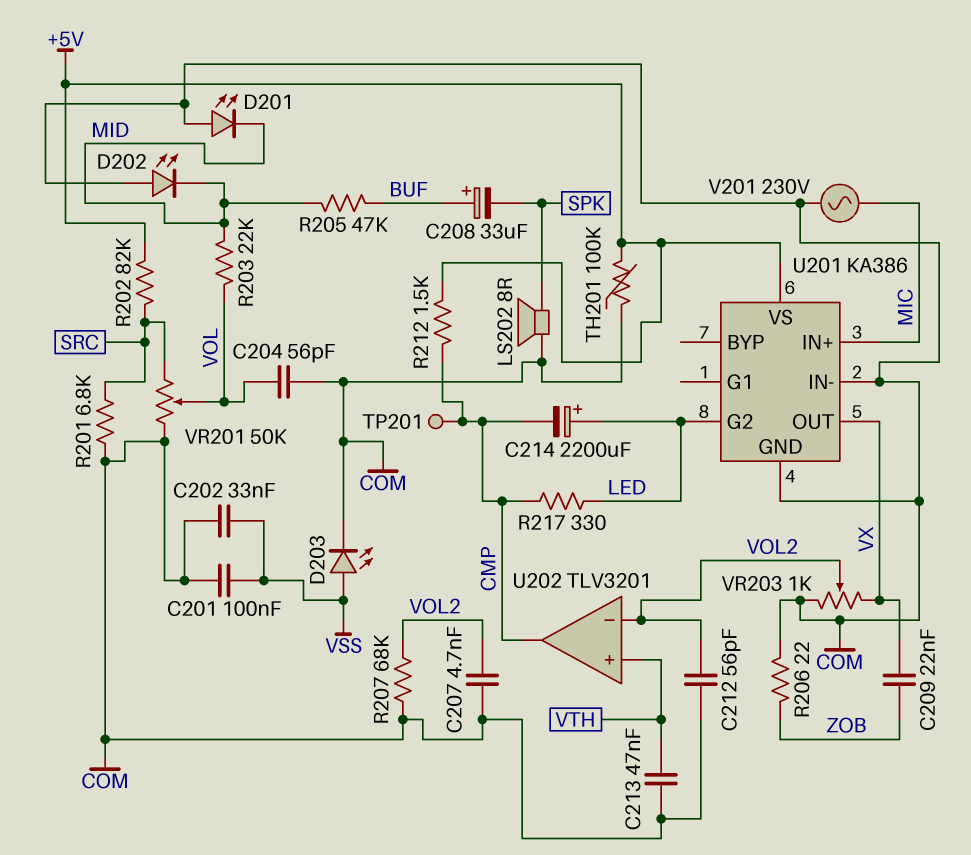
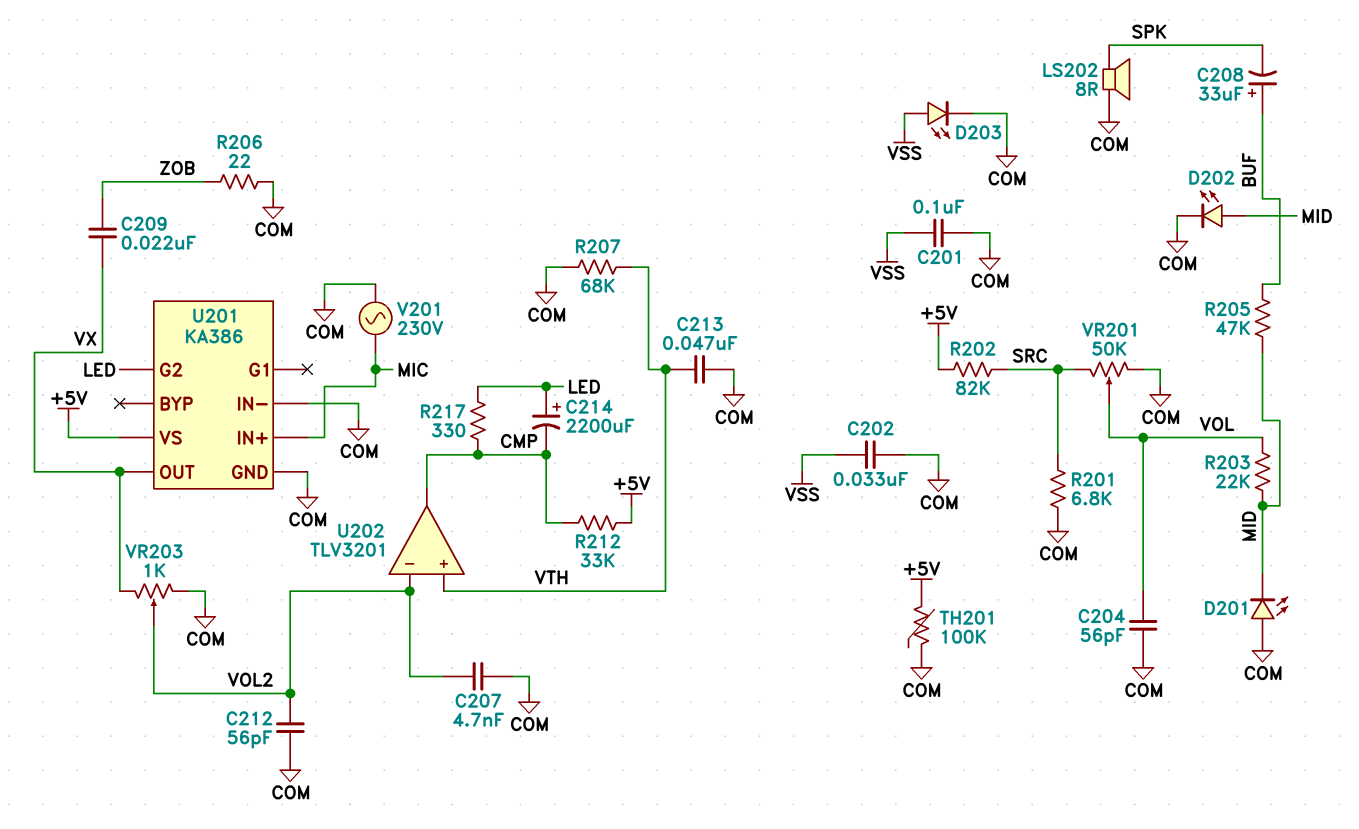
D202: LED (A COM, K MID) -> LED (A MID, K COM)
R207: 68k (COM, VOL2) -> 68k (COM, VTH)
R212: 1.5k (+5V, CMP) -> 33k (+5V, CMP)
TP201: test point (CMP) -> none

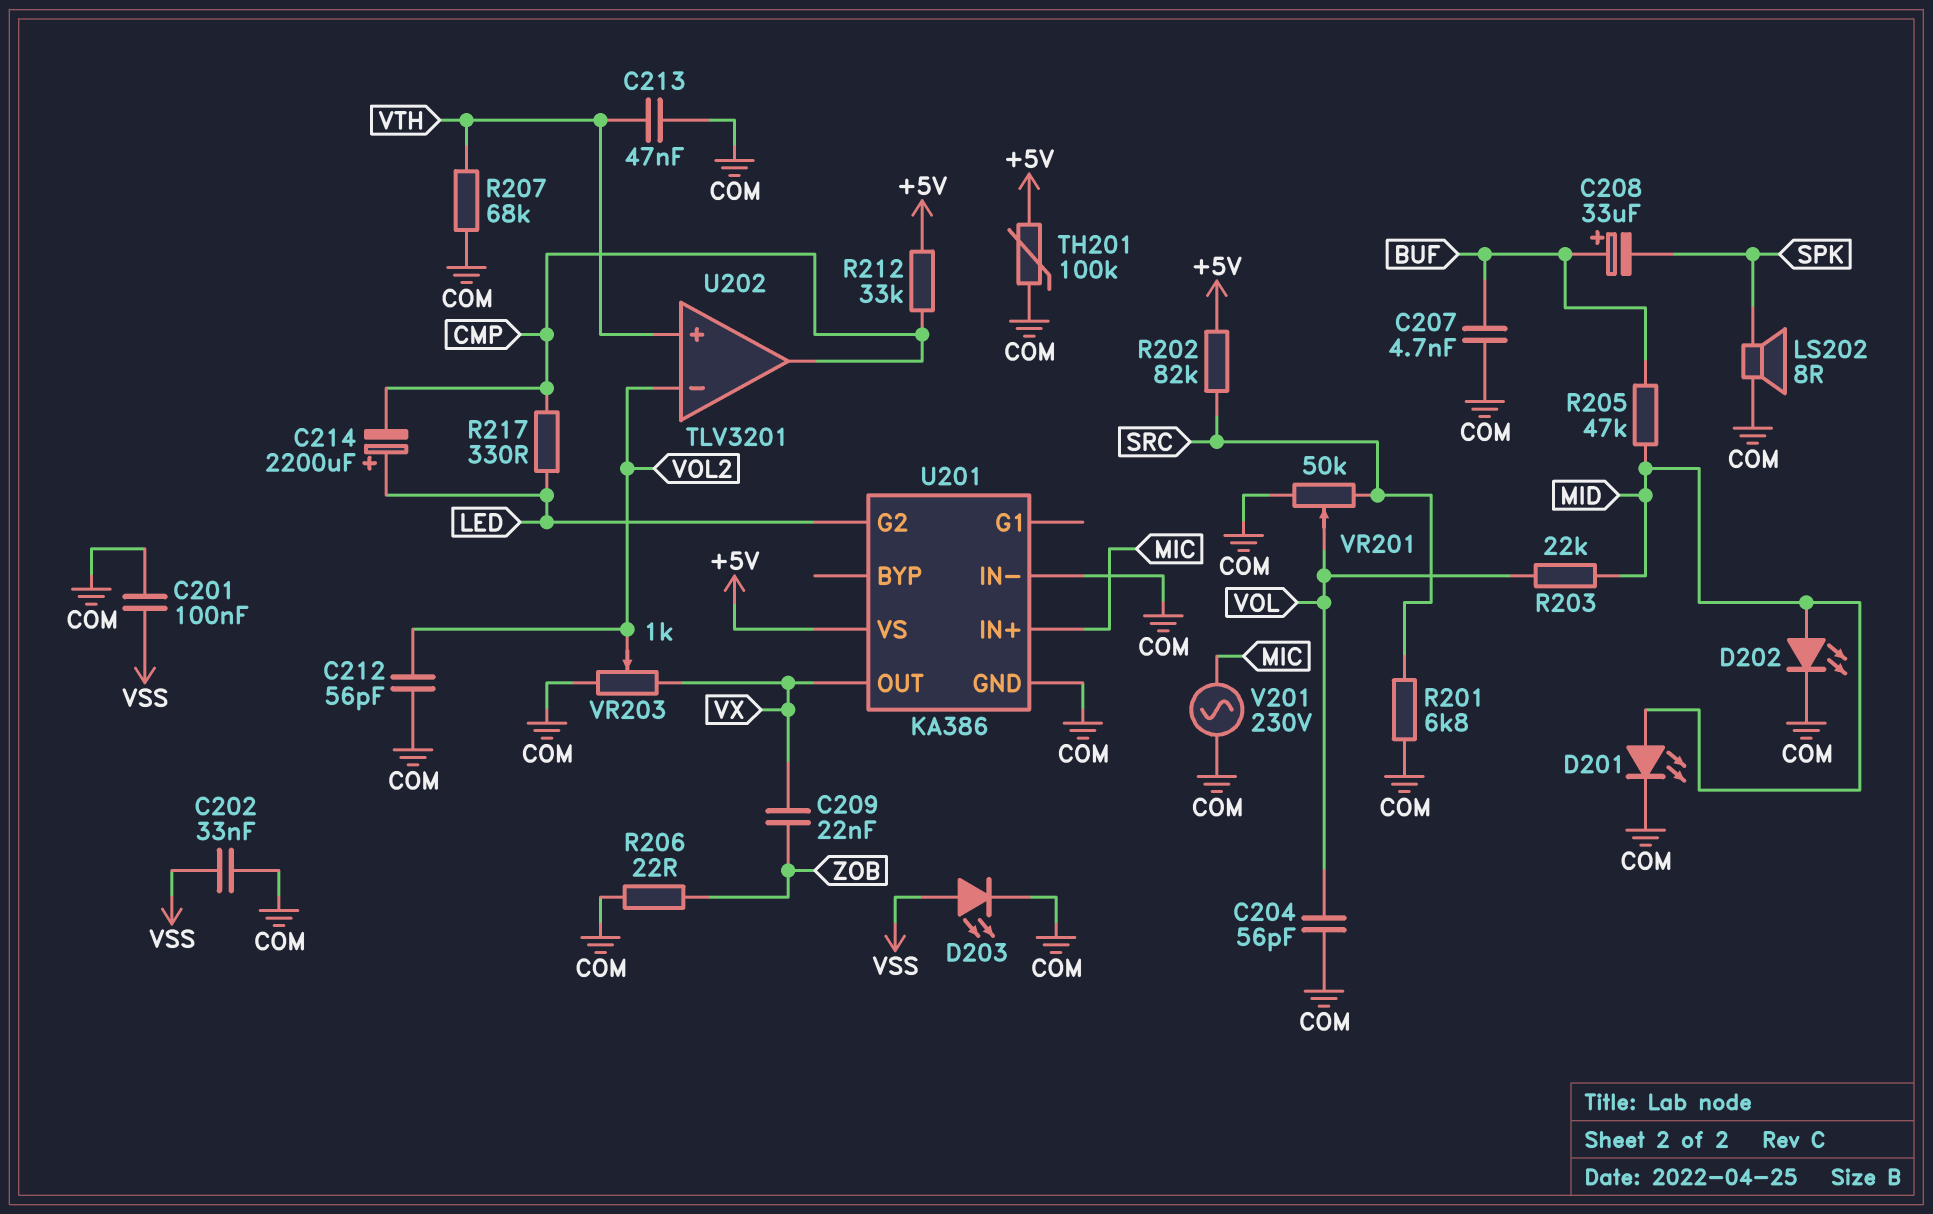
C207: 4.7nF (COM, VOL2) -> 4.7nF (BUF, COM)
D201: LED (A COM, K MID) -> LED (A MID, K COM)

